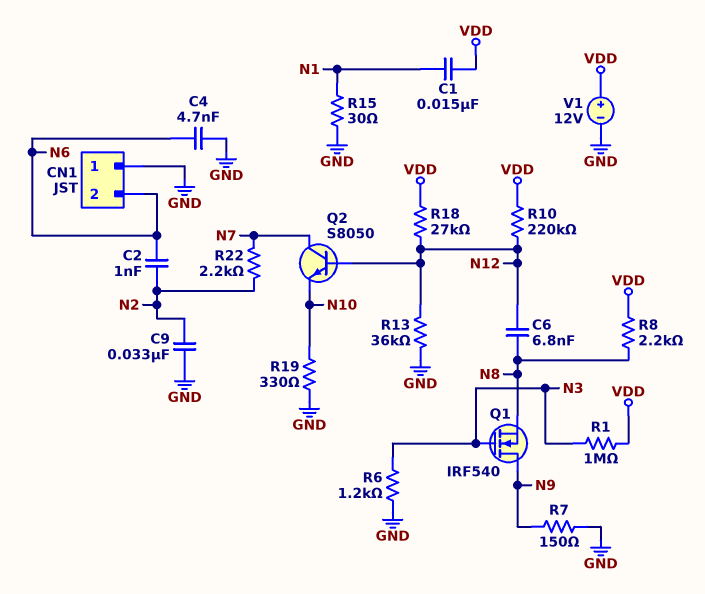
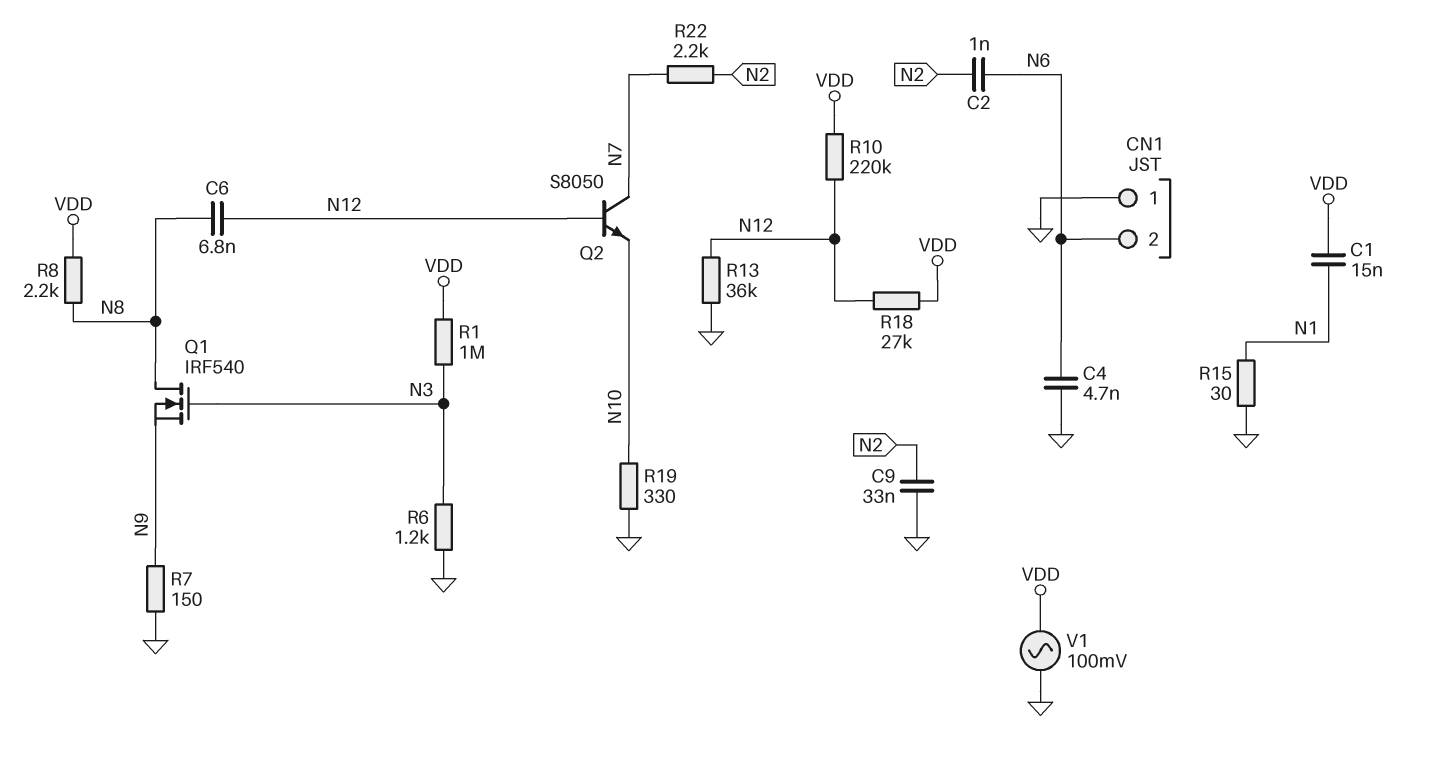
Q1: NMOS IRF540 (G N3, D N9, S N8) -> NMOS IRF540 (G N3, D N8, S N9)
V1: 12V (plus VDD, minus GND) -> AC 100mV (GND, VDD)

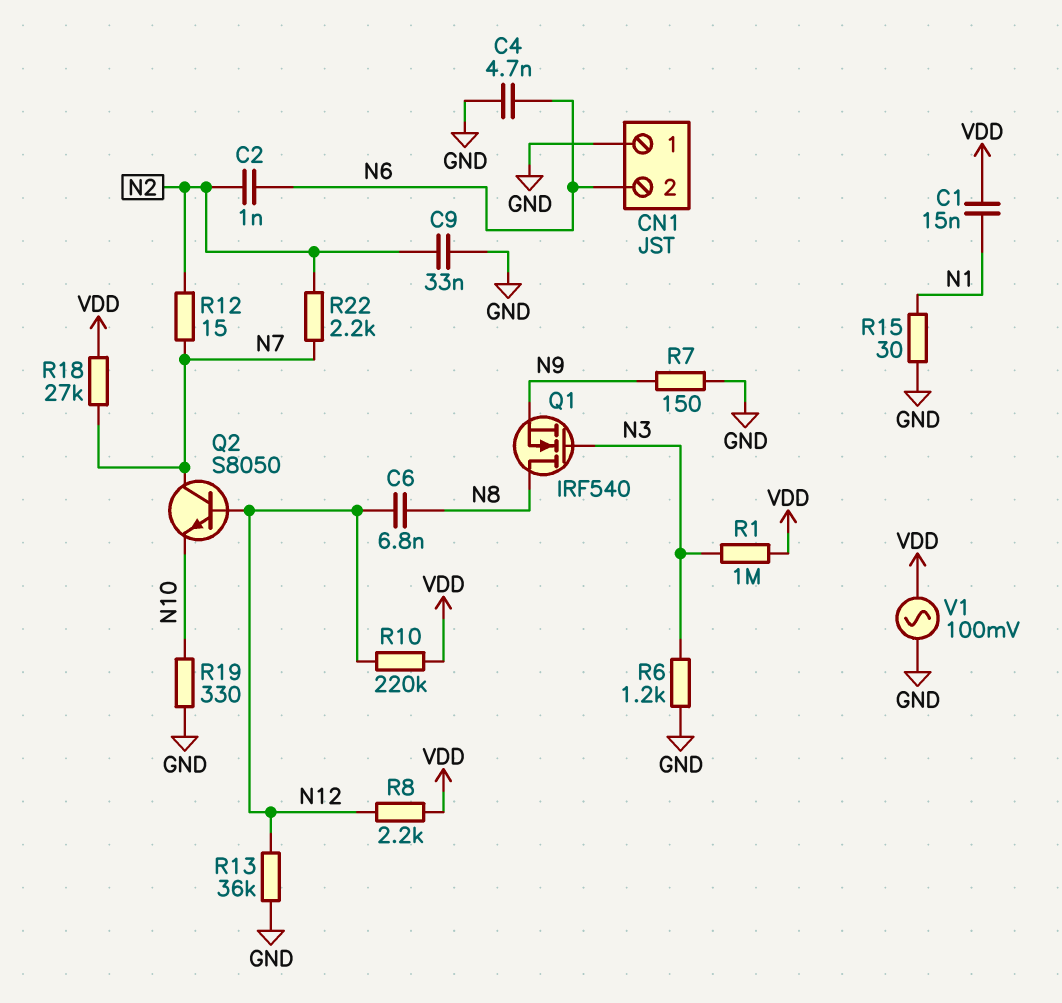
R8: 2.2k (N8, VDD) -> 2.2k (N12, VDD)
R12: none -> 15 (N2, N7)
R18: 27k (N12, VDD) -> 27k (N7, VDD)

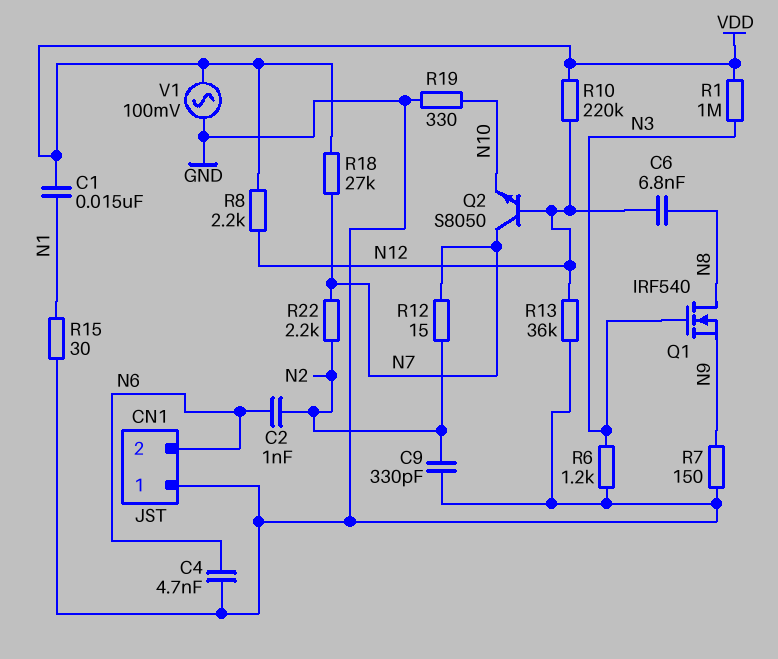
C9: 33nF (GND, N2) -> 330pF (GND, N2)

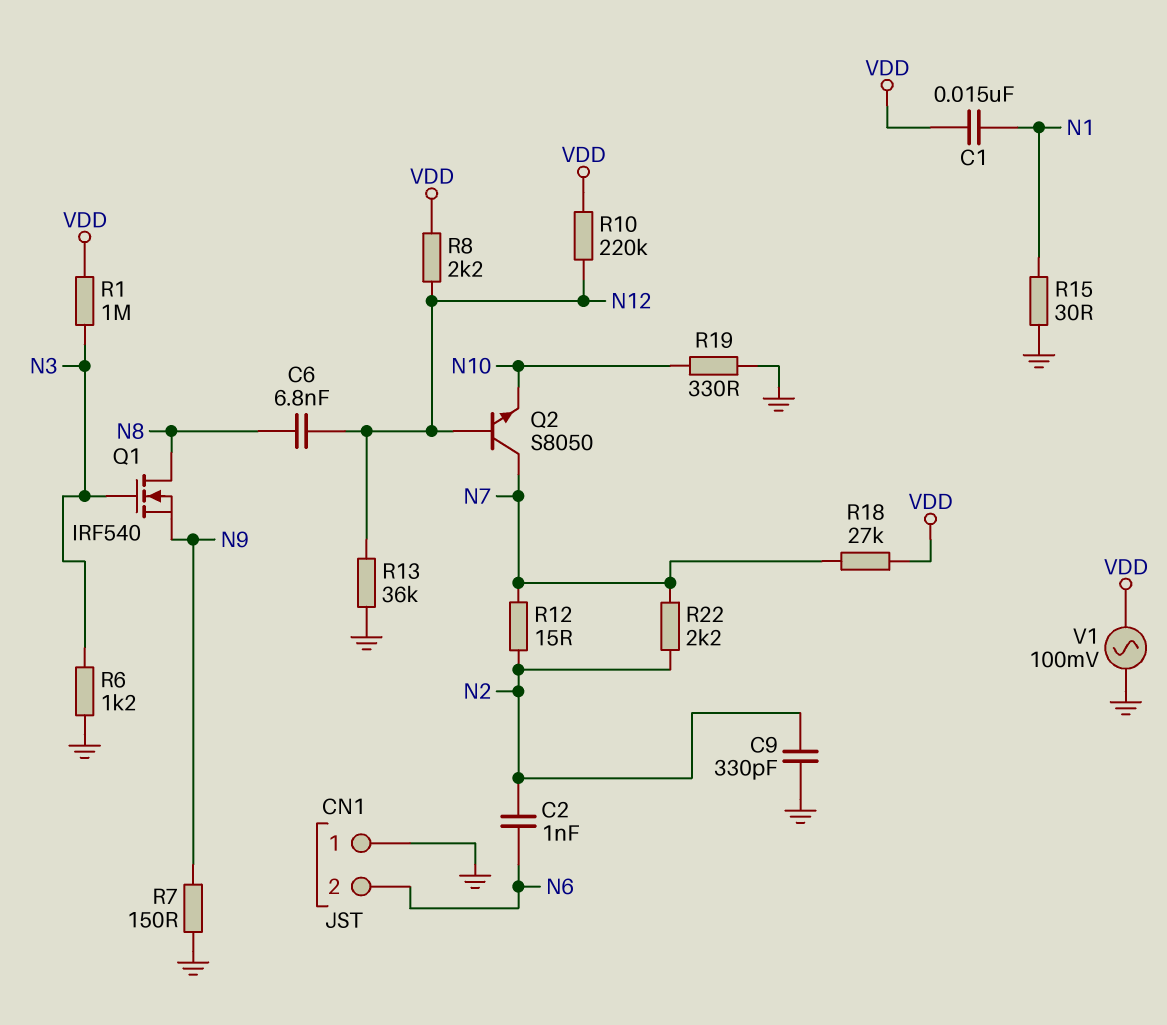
C4: 4.7nF (GND, N6) -> none

